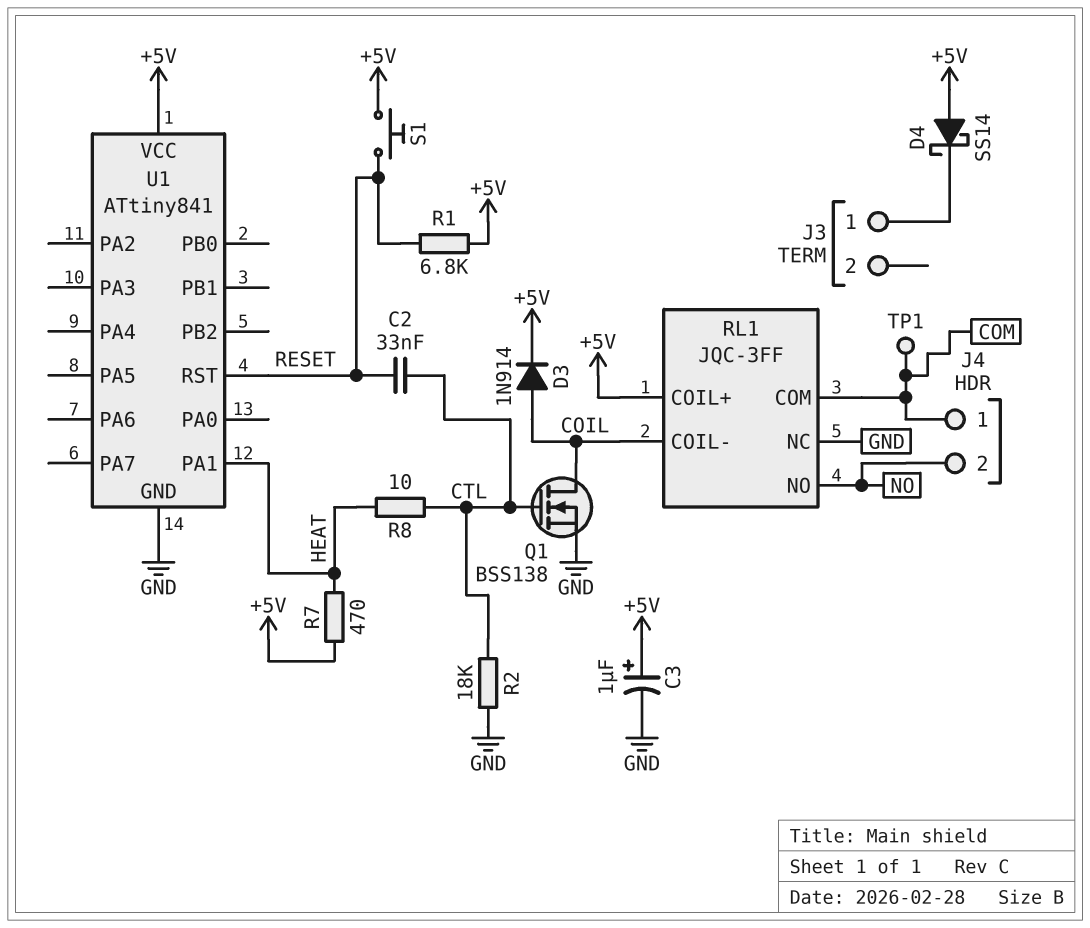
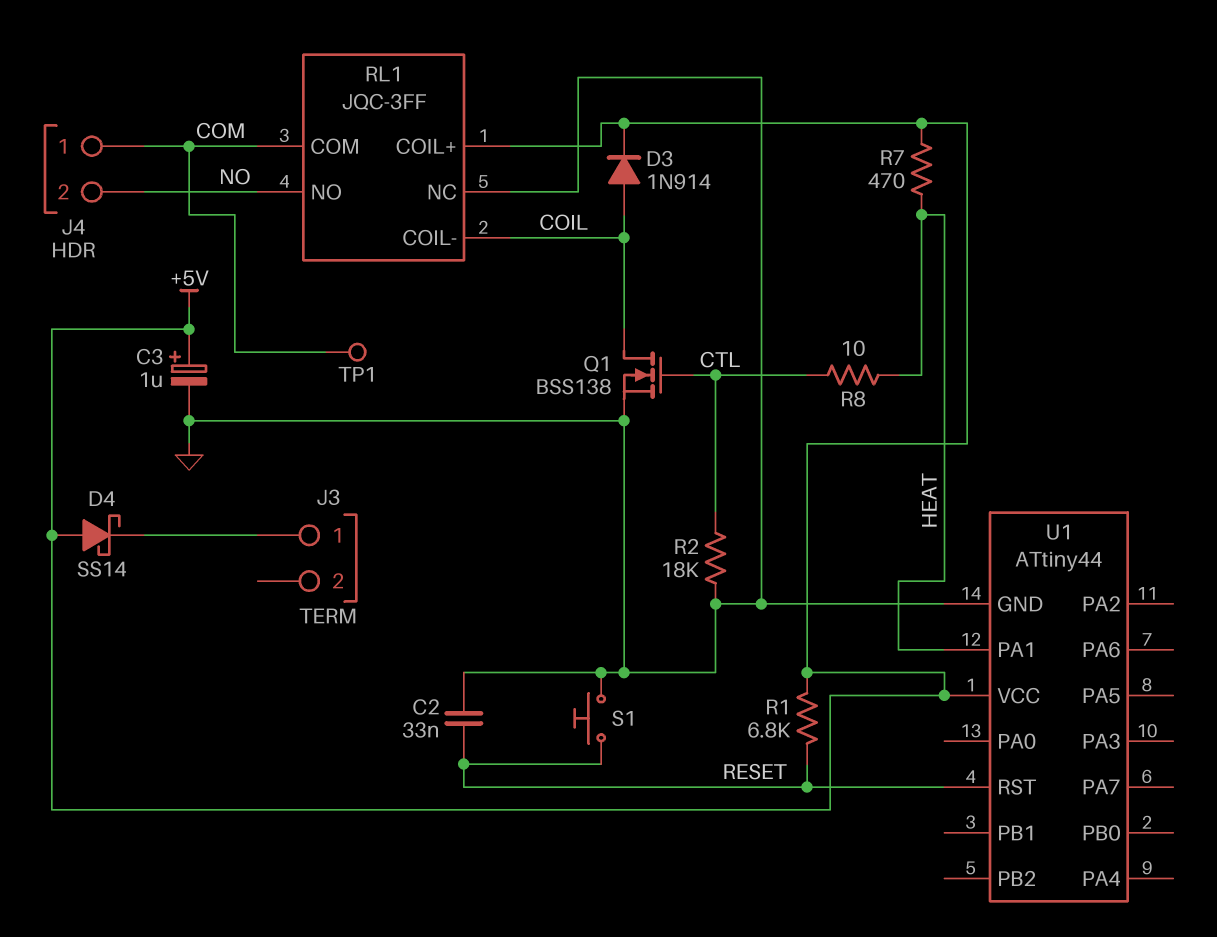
C2: 33nF (CTL, RESET) -> 33nF (GND, RESET)
S1: button (+5V, RESET) -> button (GND, RESET)
U1: ATtiny841 -> ATtiny44

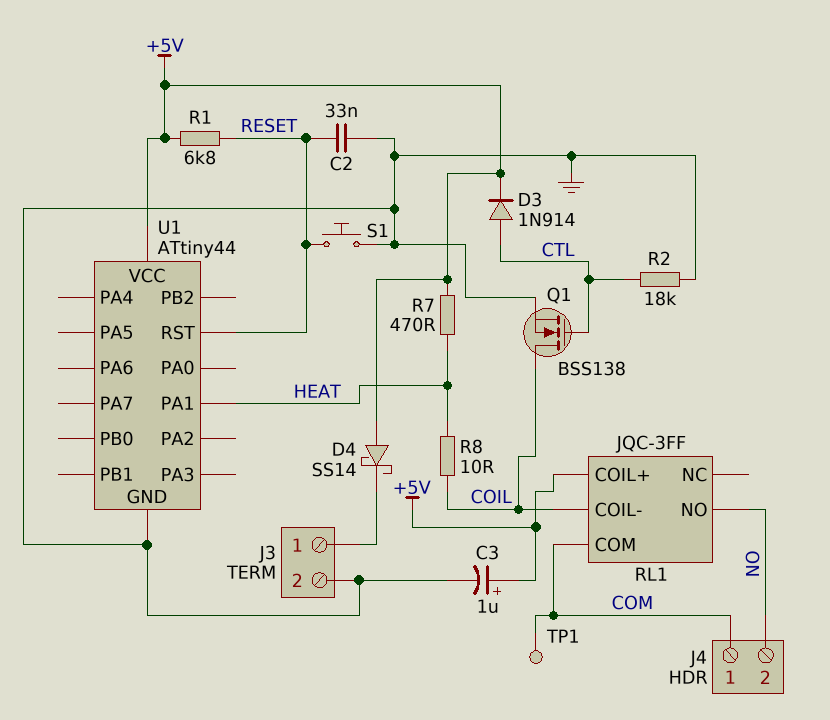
D3: diode 1N914 (A COIL, K +5V) -> diode 1N914 (A CTL, K +5V)
J3 pin 2: none -> GND
R8: 10 (CTL, HEAT) -> 10 (COIL, HEAT)
RL1 pin NC: GND -> none

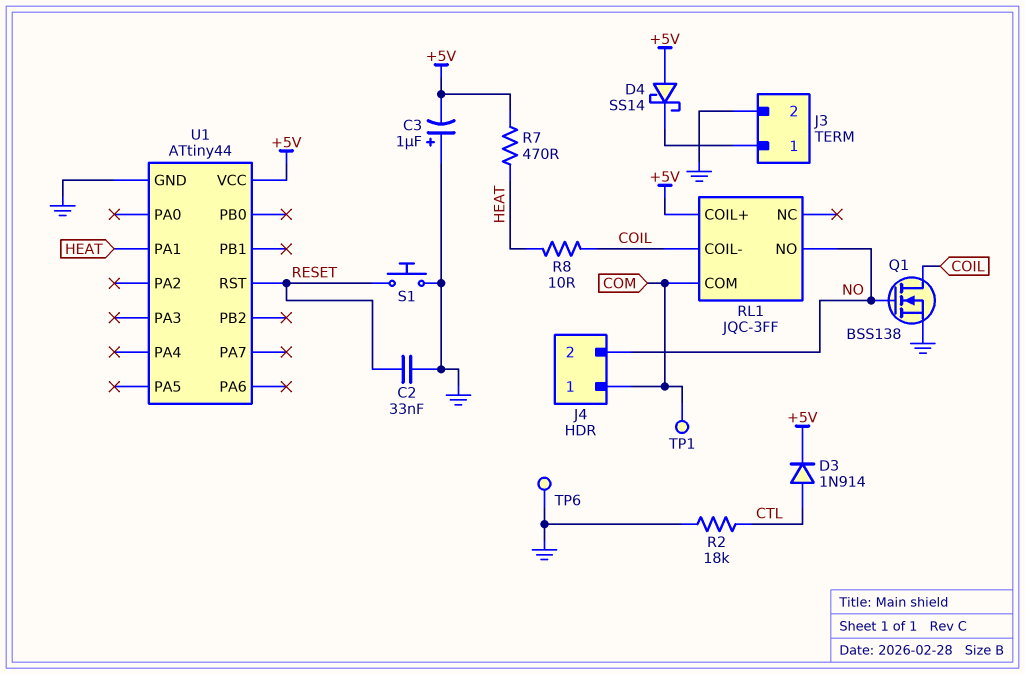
C3: 1uF (plus +5V, minus GND) -> 1uF (plus GND, minus +5V)
Q1: NMOS BSS138 (G CTL, D COIL, S GND) -> NMOS BSS138 (G NO, D COIL, S GND)
R1: 6.8k (+5V, RESET) -> none
TP6: none -> test point (GND)

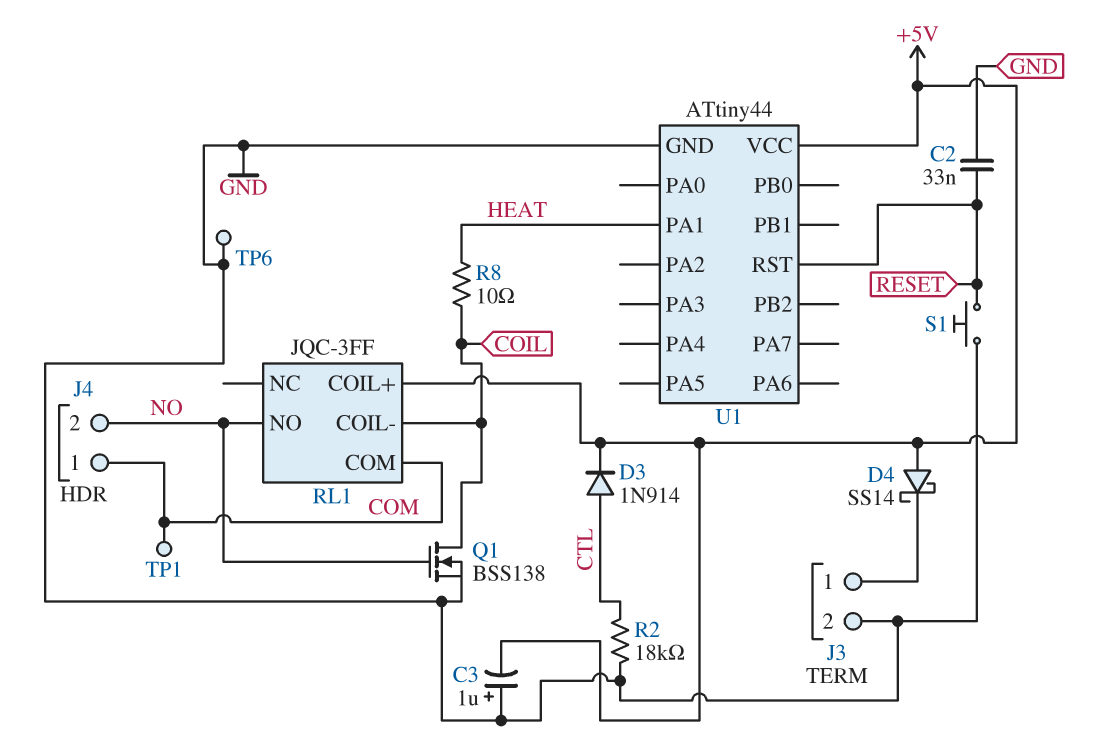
R7: 470 (+5V, HEAT) -> none

